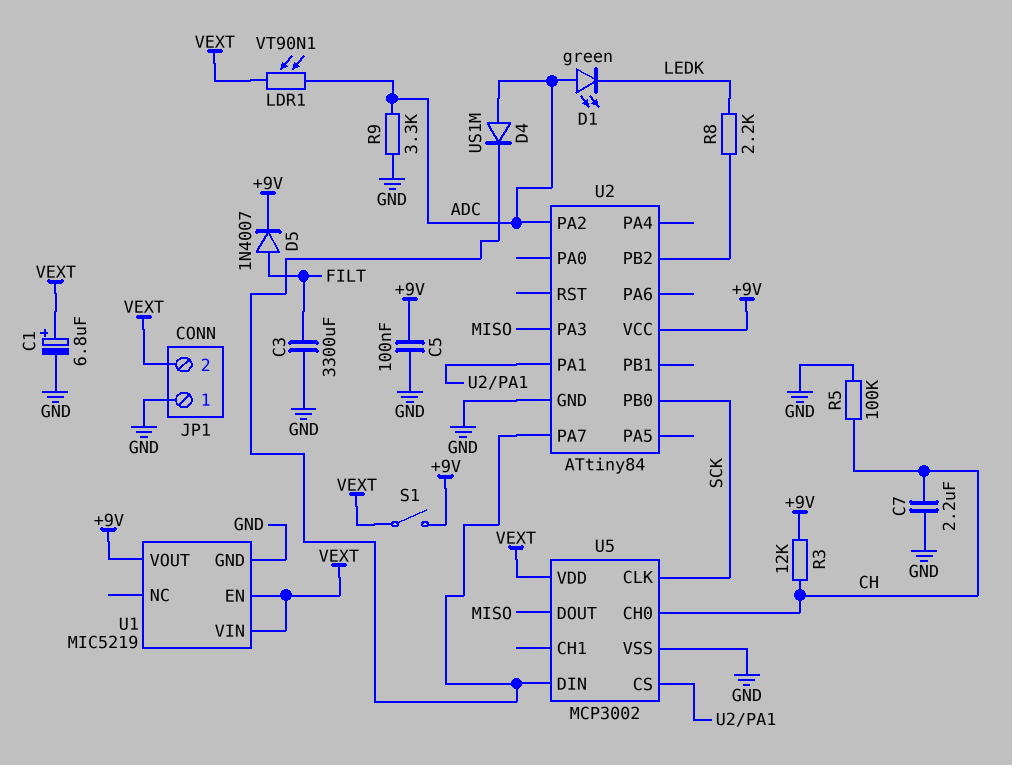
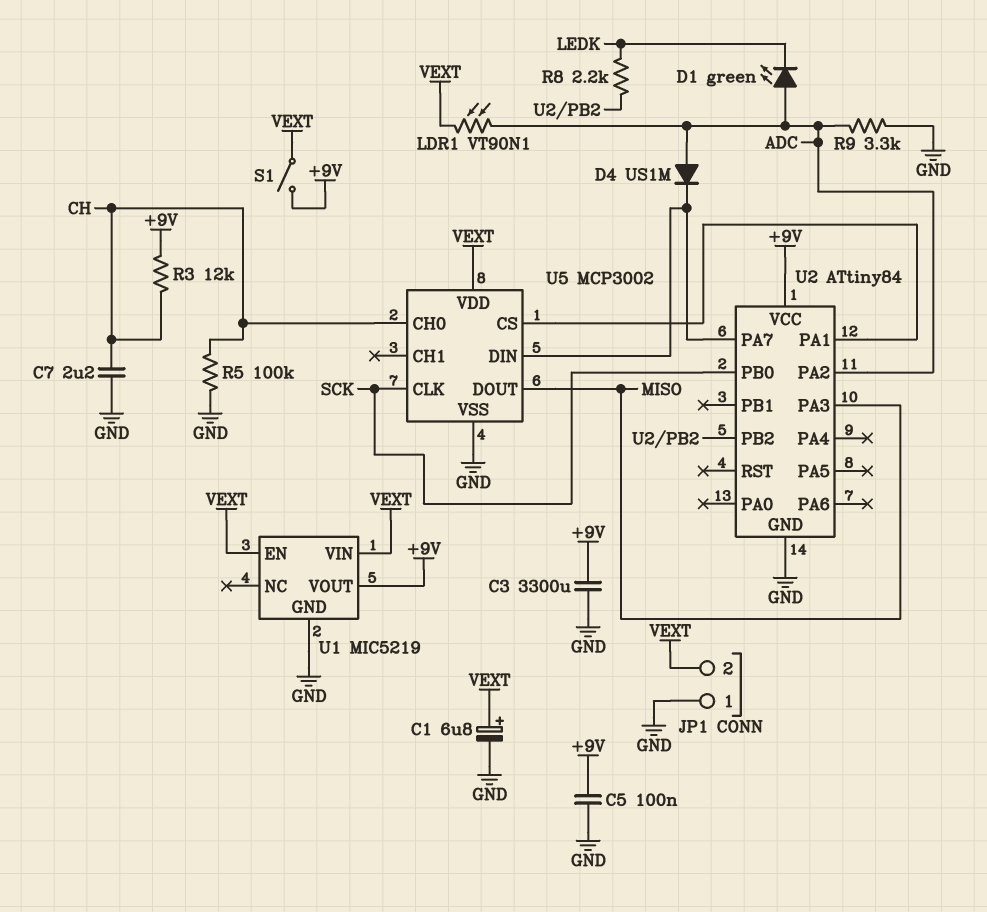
C3: 3300uF (FILT, GND) -> 3300uF (+9V, GND)
D5: diode 1N4007 (A FILT, K +9V) -> none

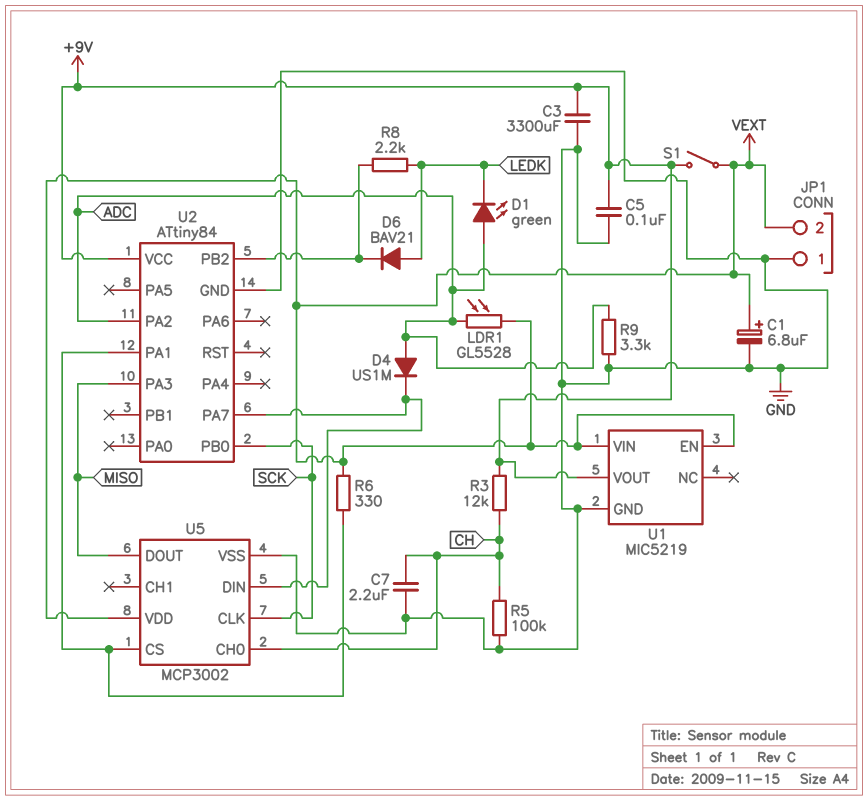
D6: none -> diode BAV21 (A LEDK, K U2/PB2)
LDR1: VT90N1 (ADC, VEXT) -> GL5528 (ADC, VEXT)
R6: none -> 330 (U2/PA1, VEXT)

